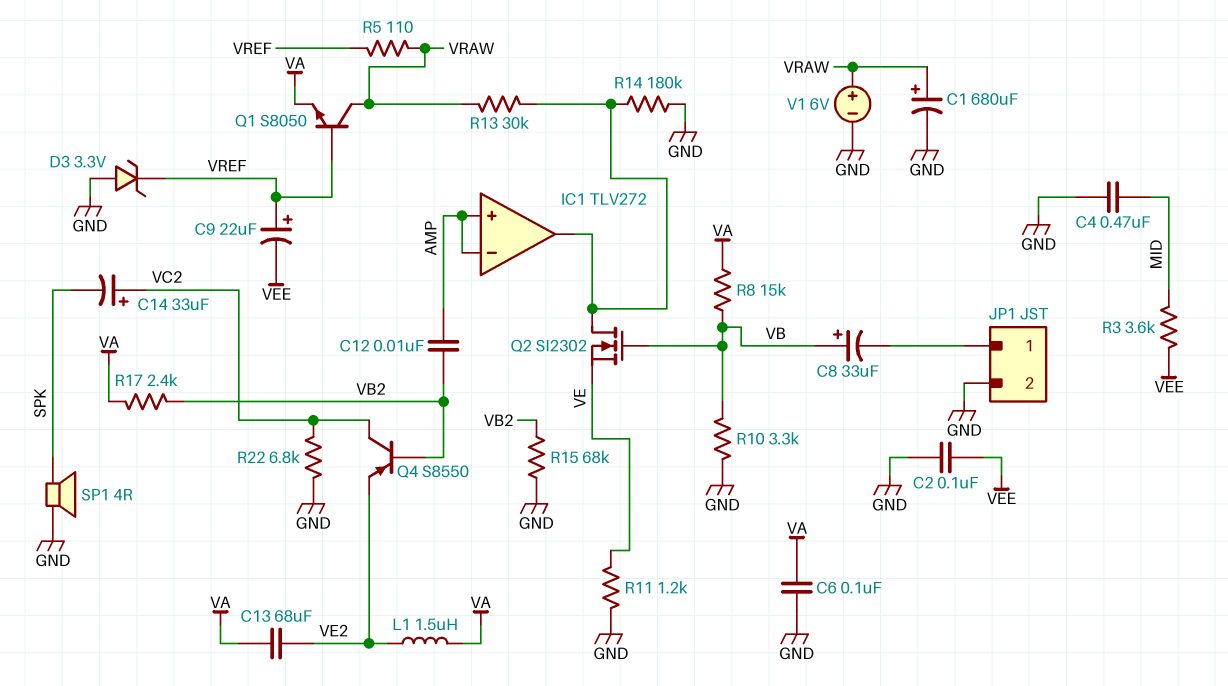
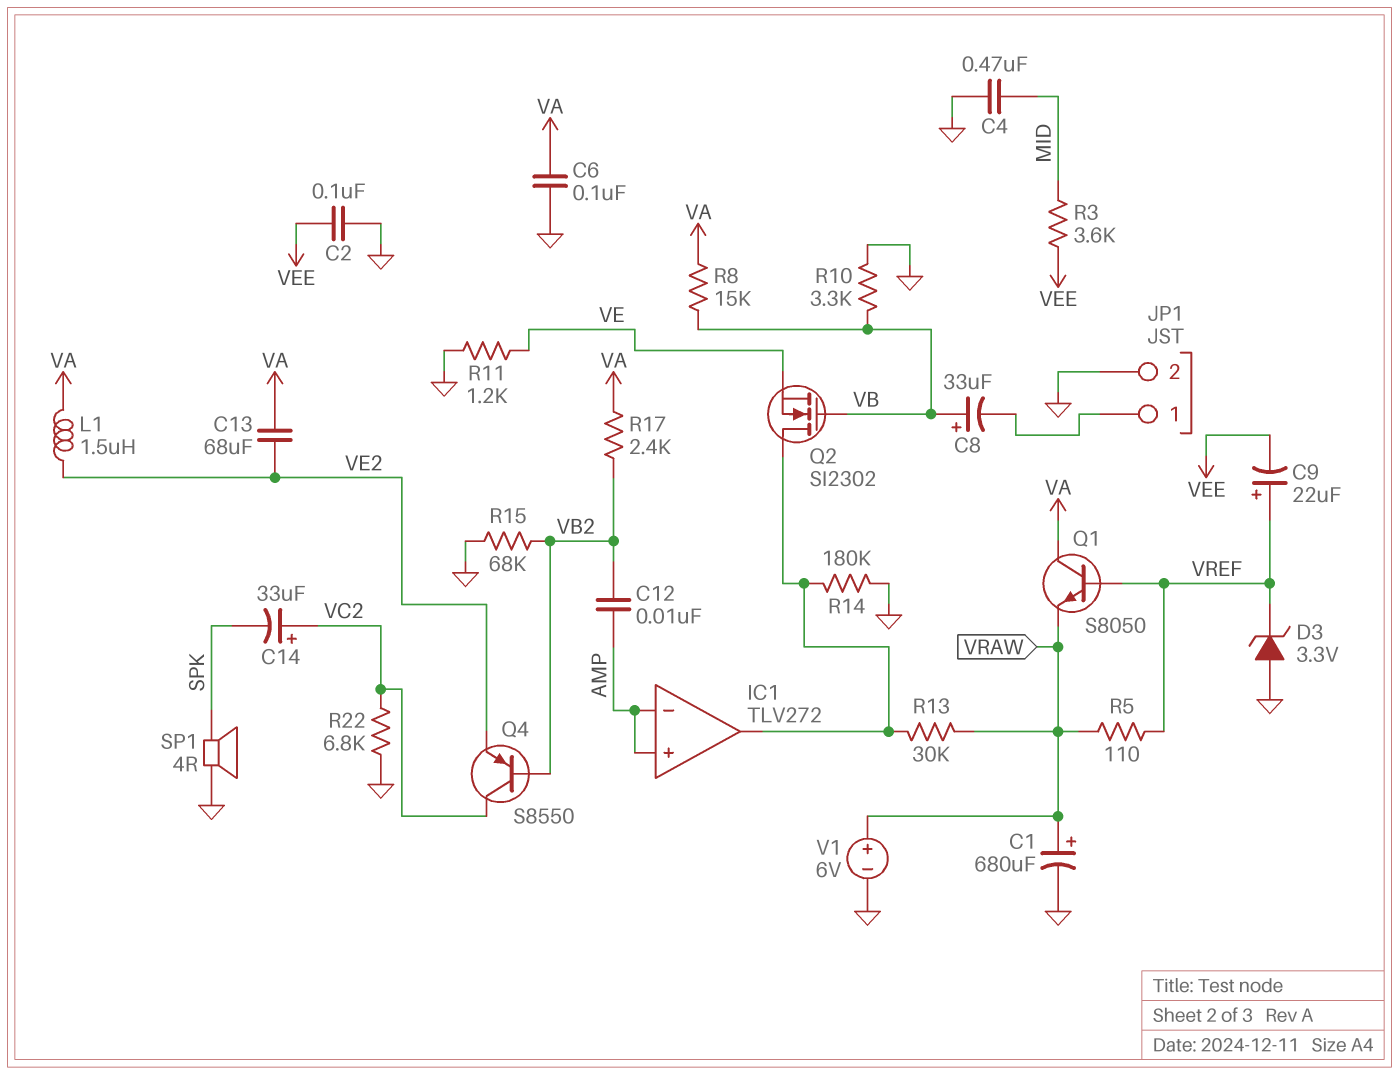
Q1: NPN S8050 (B VREF, C VRAW, E VA) -> NPN S8050 (B VREF, C VA, E VRAW)

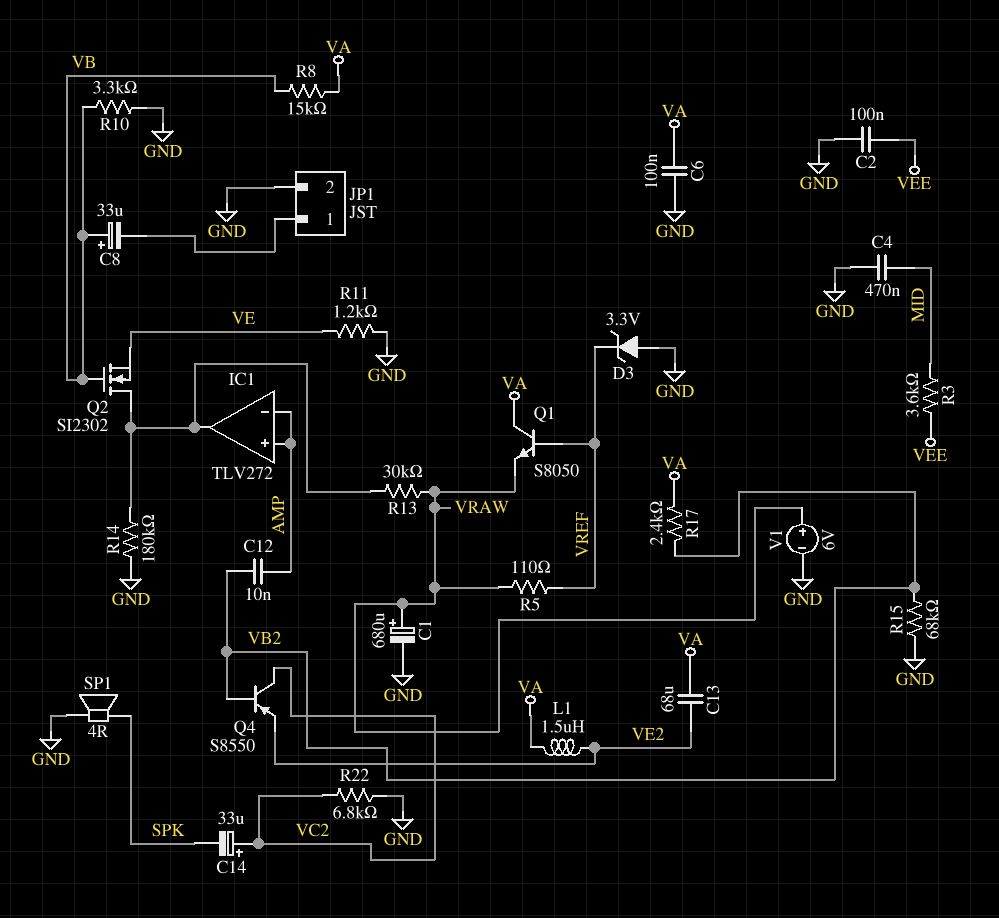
C9: 22uF (plus VREF, minus VEE) -> none

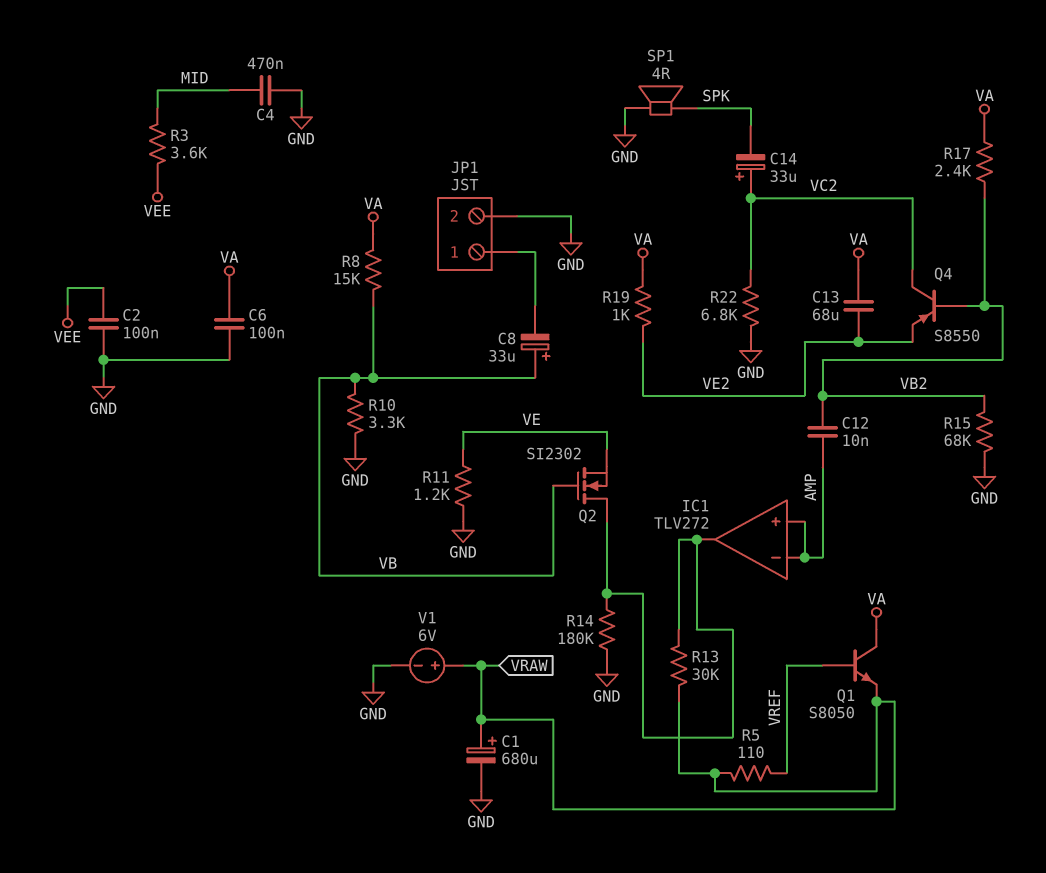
D3: zener 3.3V (A GND, K VREF) -> none
L1: 1.5uH (VA, VE2) -> none
R19: none -> 1k (VA, VE2)

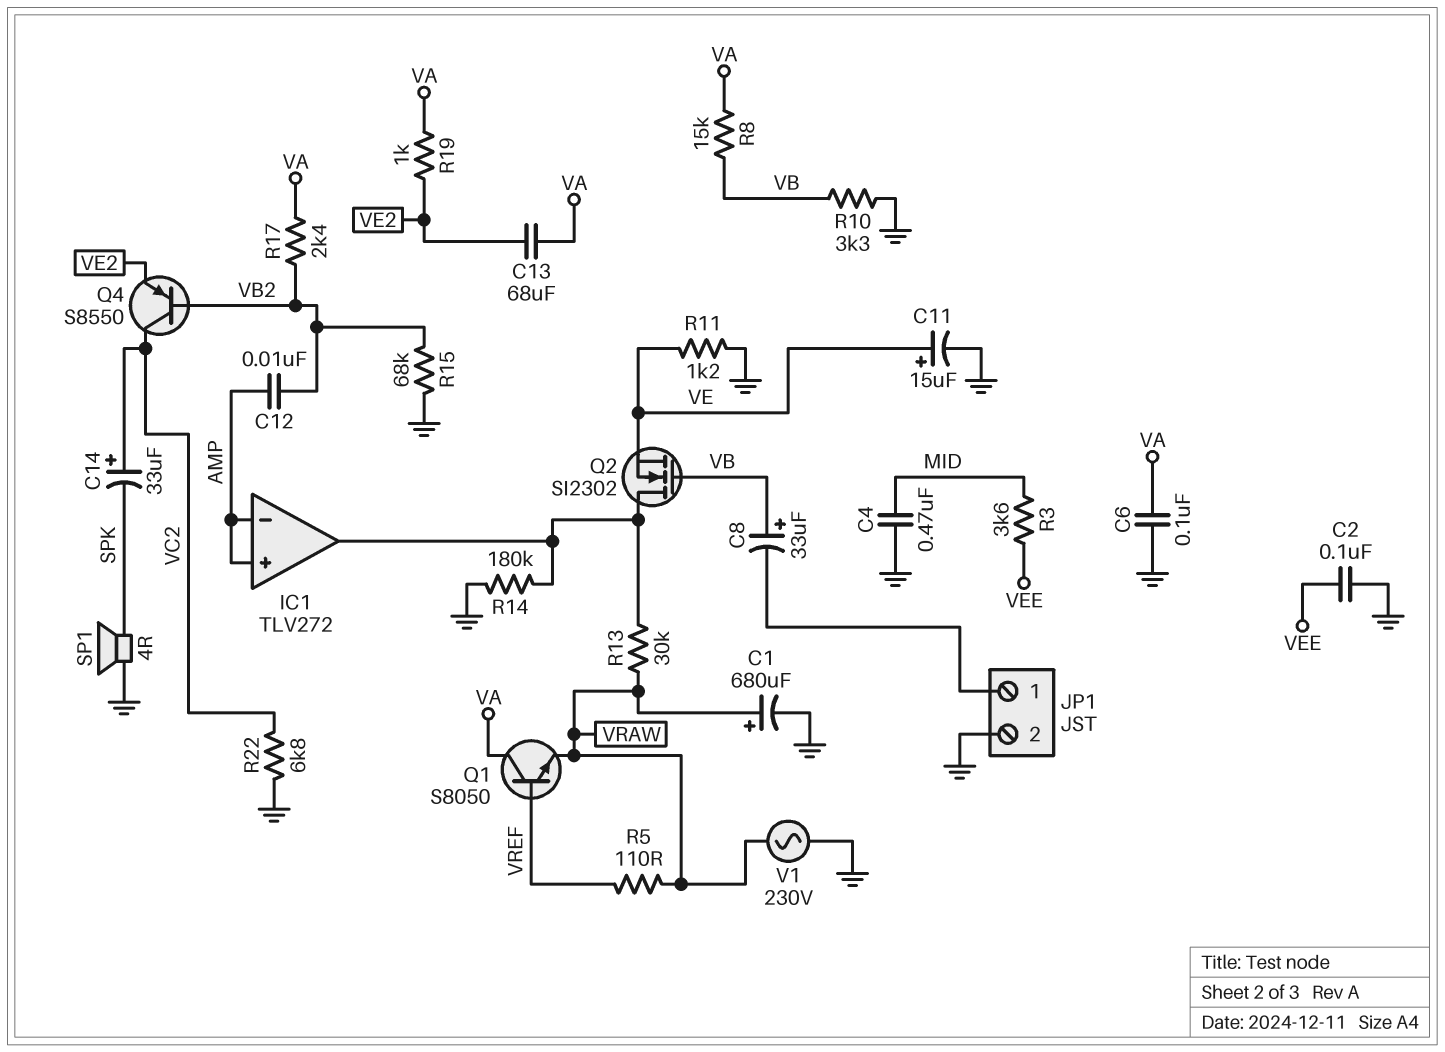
C11: none -> 15uF (plus VE, minus GND)
V1: 6V (plus VRAW, minus GND) -> AC 230V (GND, VRAW)

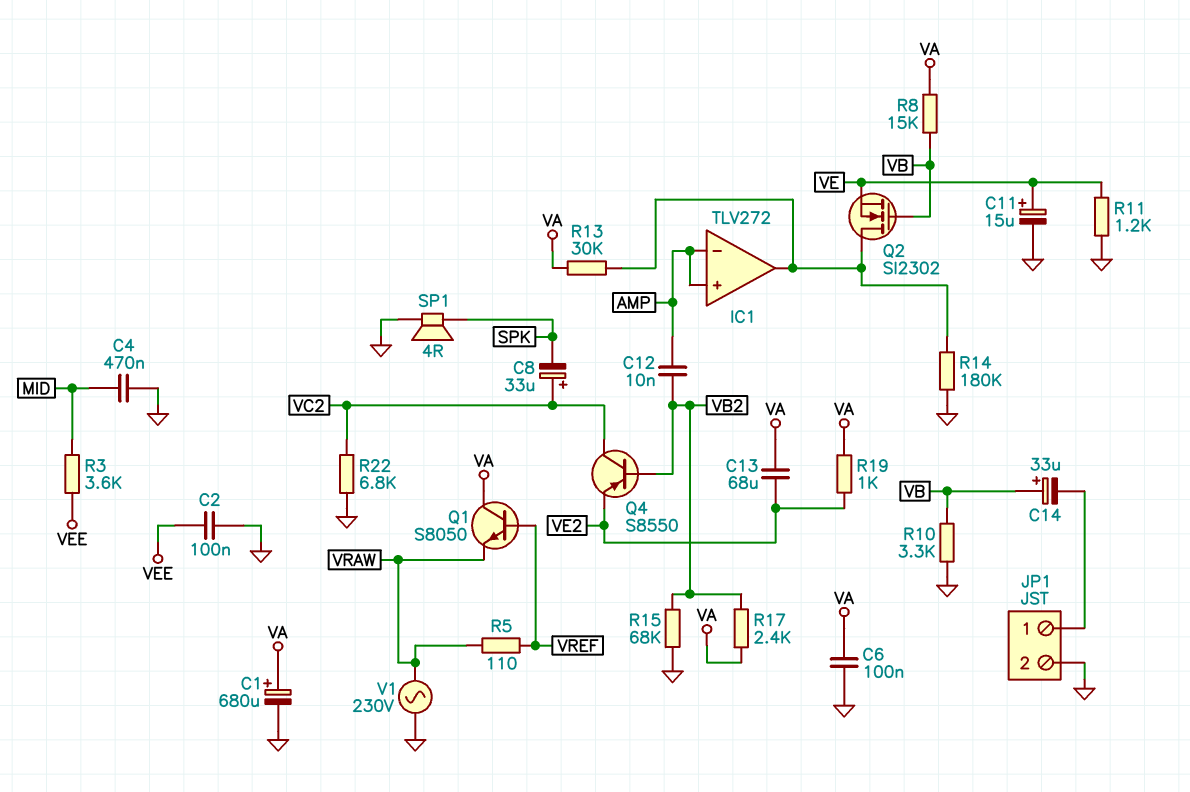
C1: 680uF (plus VRAW, minus GND) -> 680uF (plus VA, minus GND)
C8: 33uF (plus VB, minus JP1/1) -> 33uF (plus VC2, minus SPK)
C14: 33uF (plus VC2, minus SPK) -> 33uF (plus VB, minus JP1/1)
R13: 30k (IC1/out, VRAW) -> 30k (IC1/out, VA)

